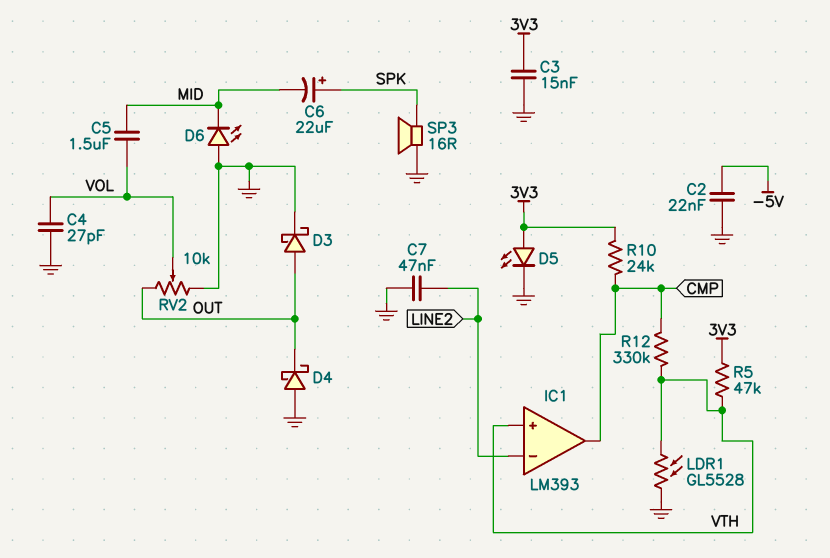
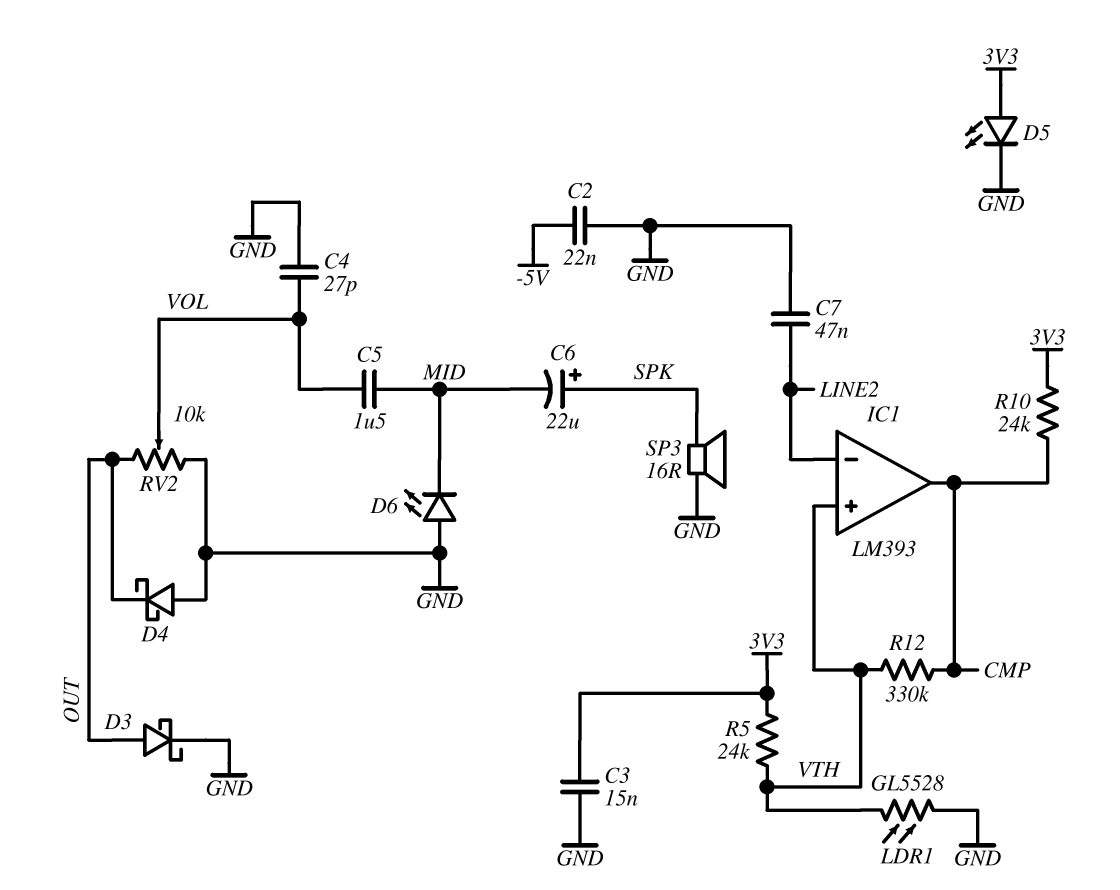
R5: 47k (3V3, VTH) -> 24k (3V3, VTH)

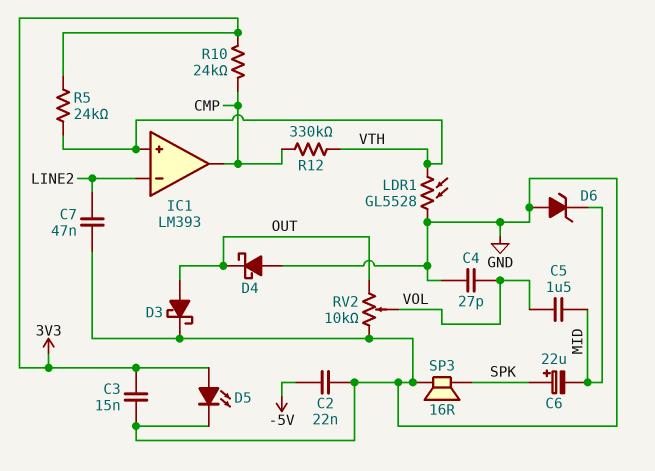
D6: LED (A GND, K MID) -> zener (A GND, K MID)

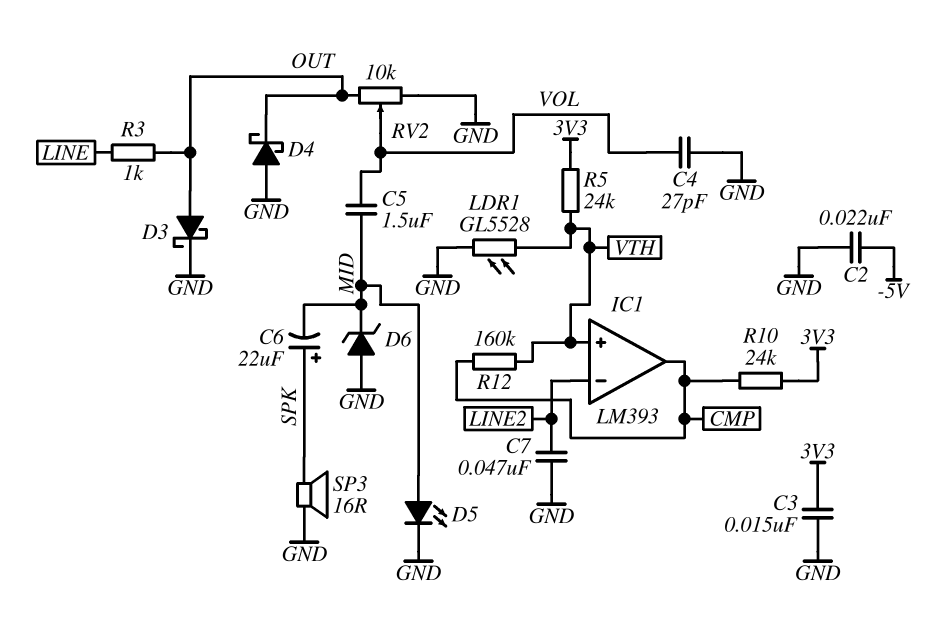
D5: LED (A 3V3, K GND) -> LED (A MID, K GND)
R3: none -> 1k (LINE, OUT)
R12: 330k (CMP, VTH) -> 160k (CMP, VTH)

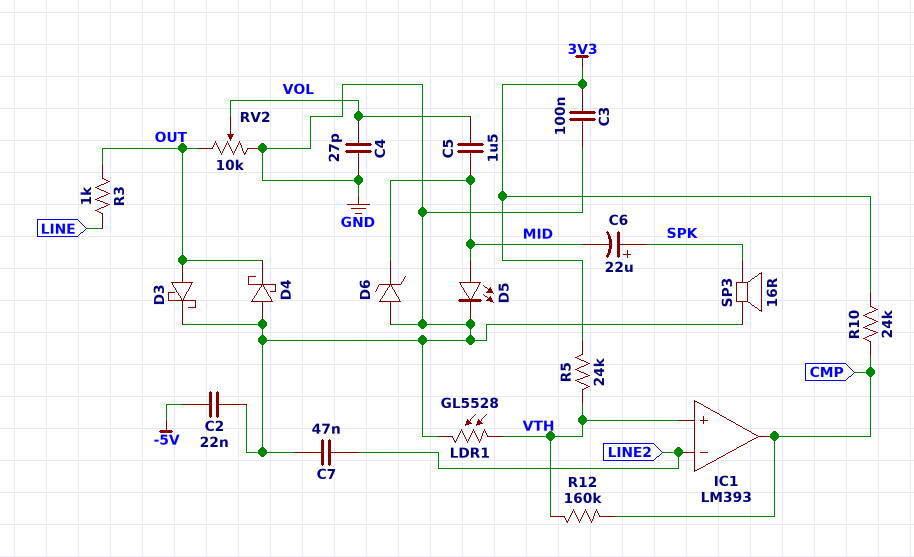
C3: 15nF (3V3, GND) -> 100nF (3V3, GND)

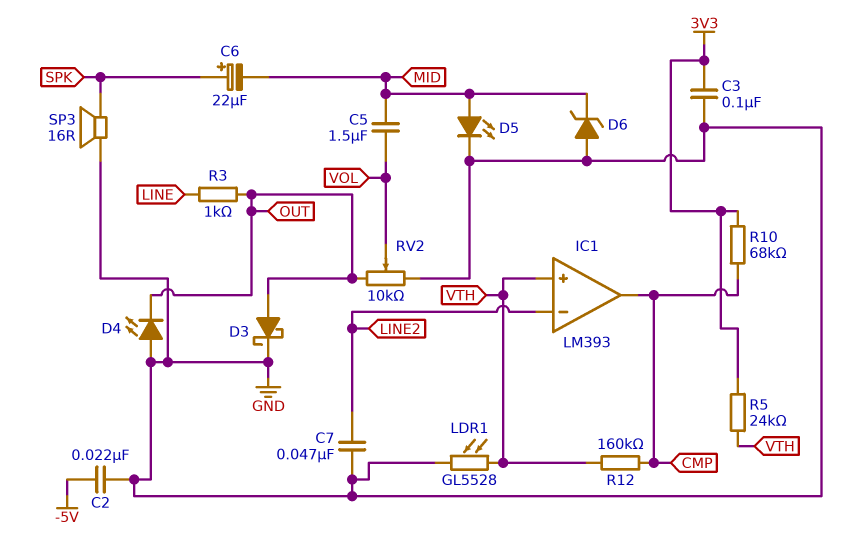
C4: 27pF (GND, VOL) -> none
D4: schottky (A GND, K OUT) -> LED (A GND, K OUT)
R10: 24k (3V3, CMP) -> 68k (3V3, CMP)

